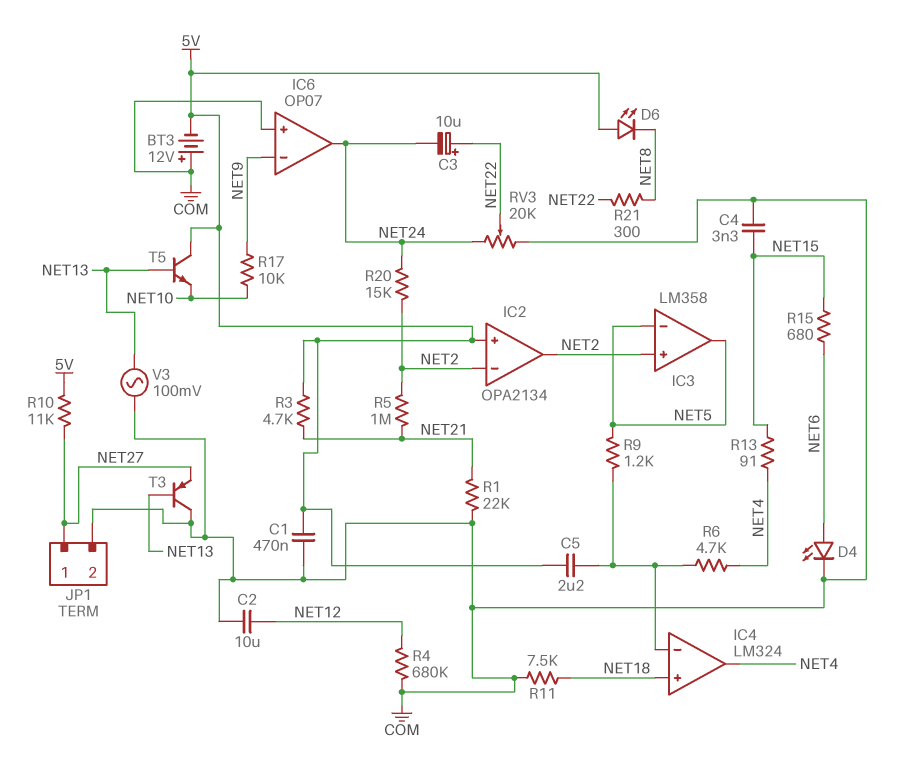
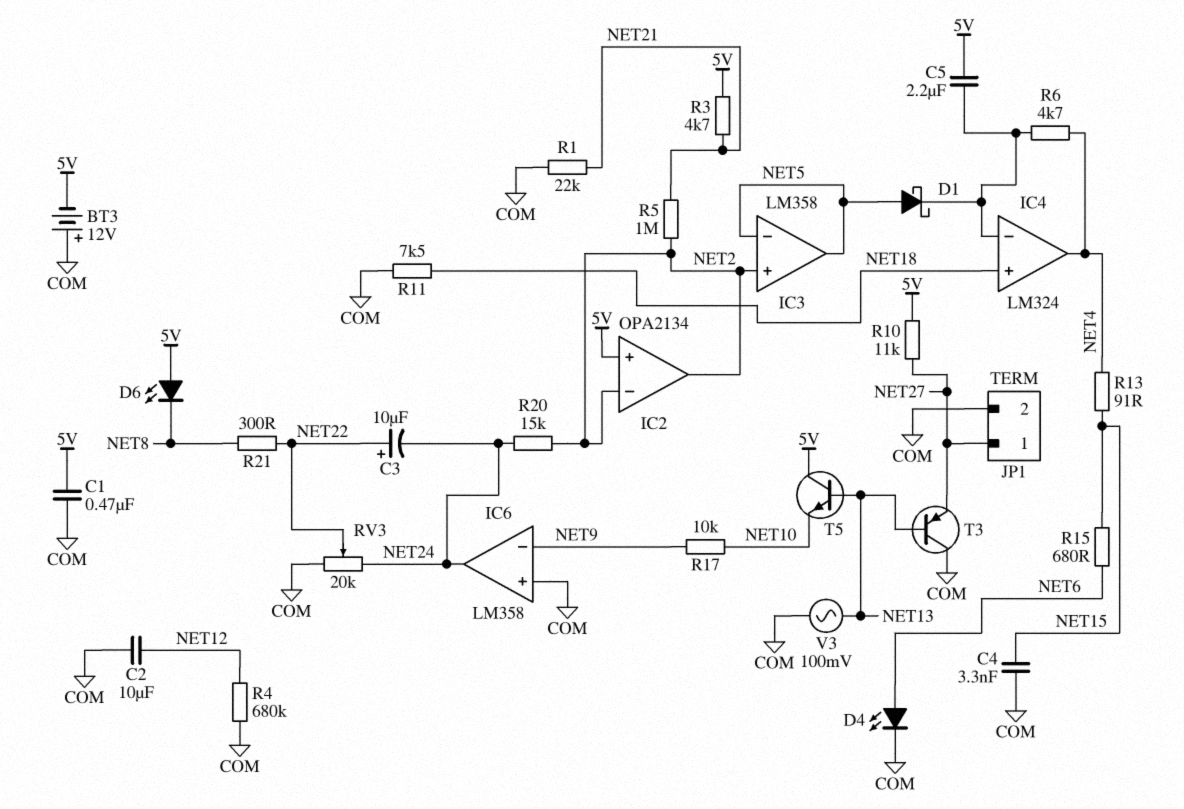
D1: none -> schottky (A NET5, K IC4/in-)
IC6: OP07 -> LM358
R9: 1.2k (IC4/in-, NET5) -> none

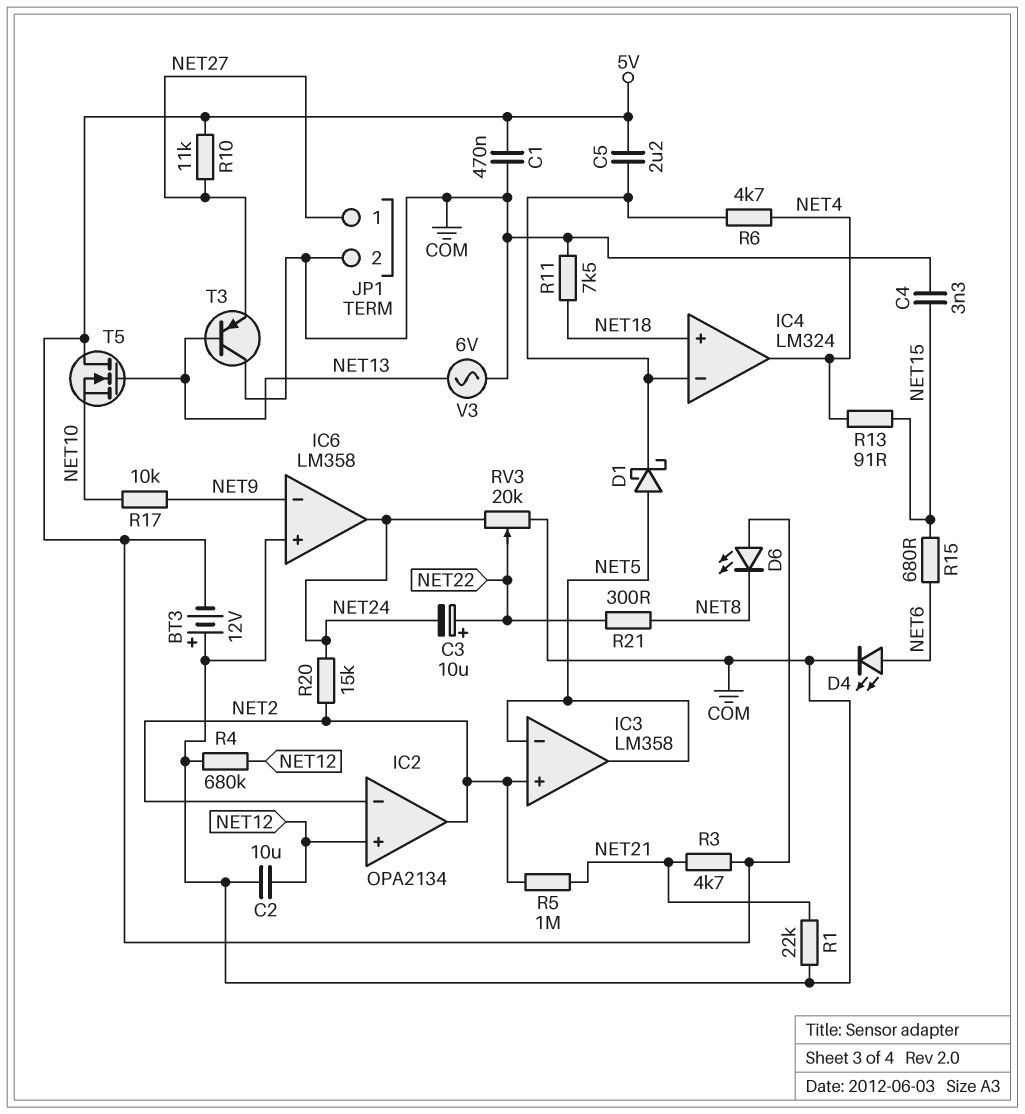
IC2 pin in+: 5V -> NET12
T5: NPN (B NET13, C 5V, E NET10) -> NMOS (G NET13, D 5V, S NET10)
V3: AC 100mV (COM, NET13) -> AC 6V (COM, NET13)

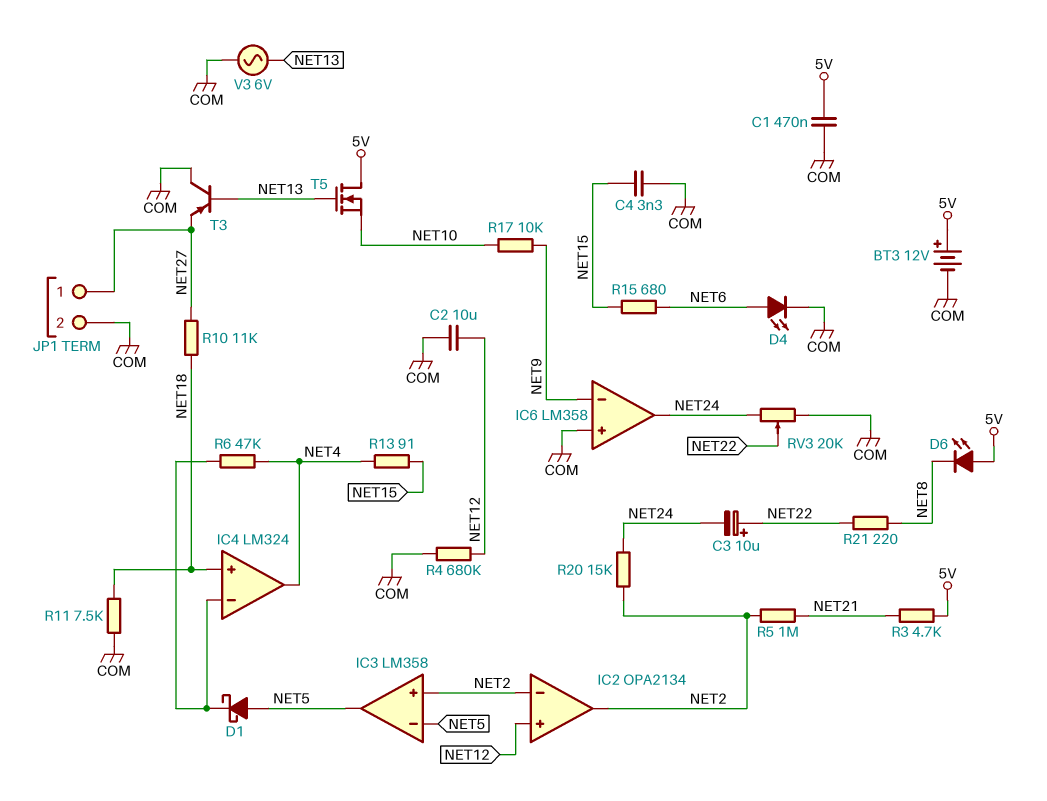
BT3: 12V (plus COM, minus 5V) -> 12V (plus 5V, minus COM)
C5: 2.2uF (5V, IC4/in-) -> none
R1: 22k (COM, NET21) -> none
R6: 4.7k (IC4/in-, NET4) -> 47k (IC4/in-, NET4)
R10: 11k (5V, NET27) -> 11k (NET18, NET27)
R21: 300 (NET8, NET22) -> 220 (NET8, NET22)

